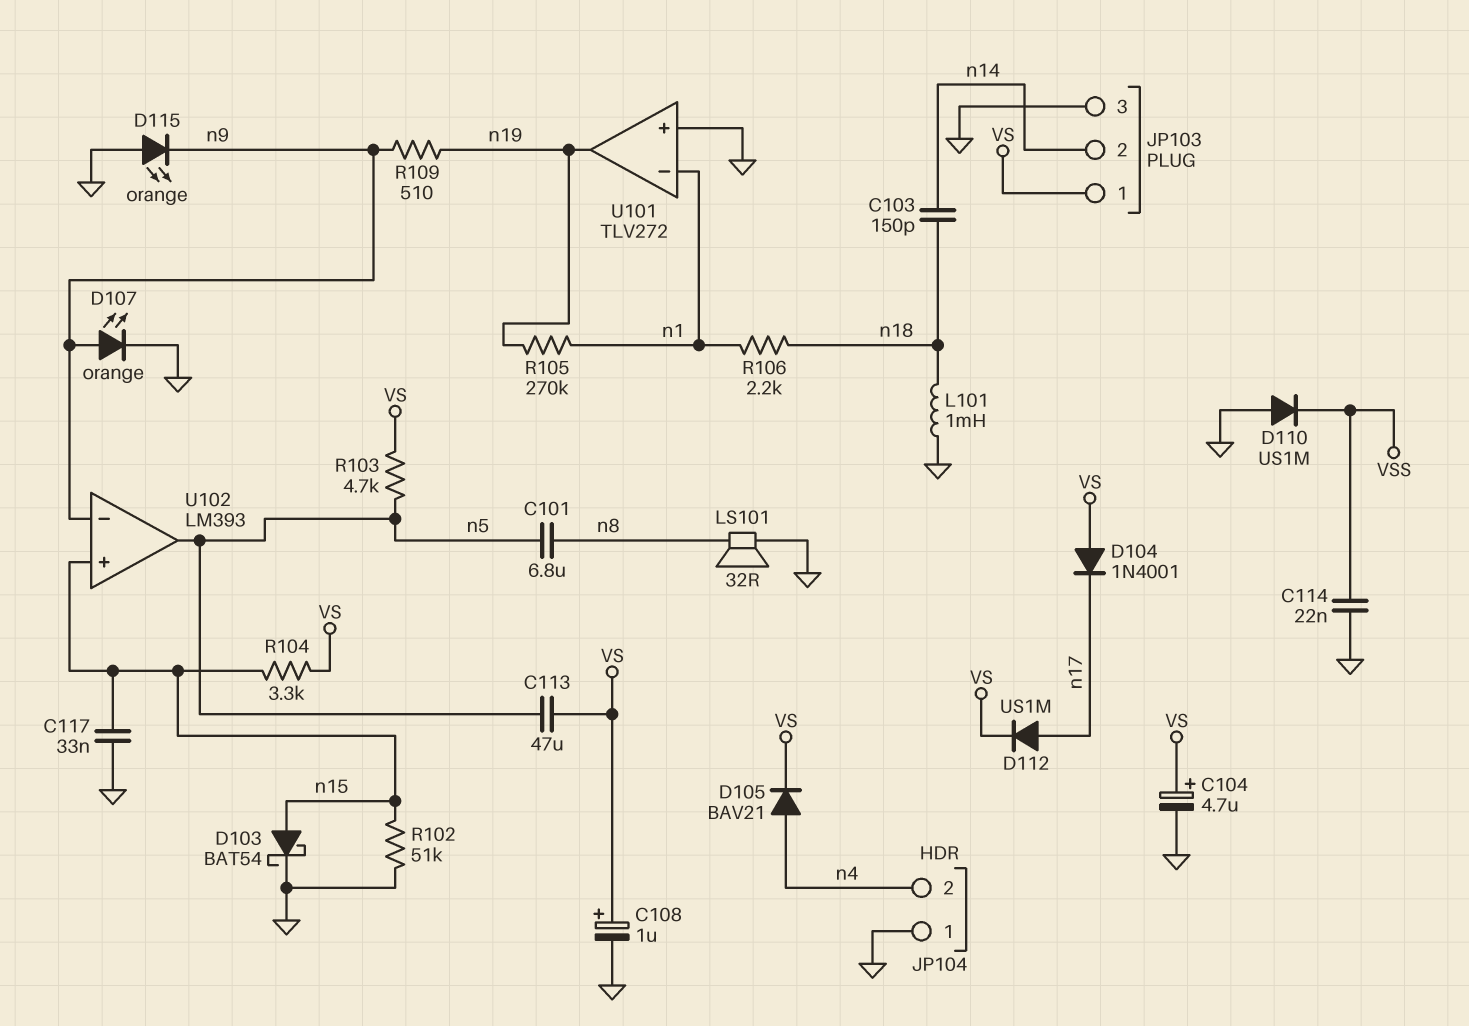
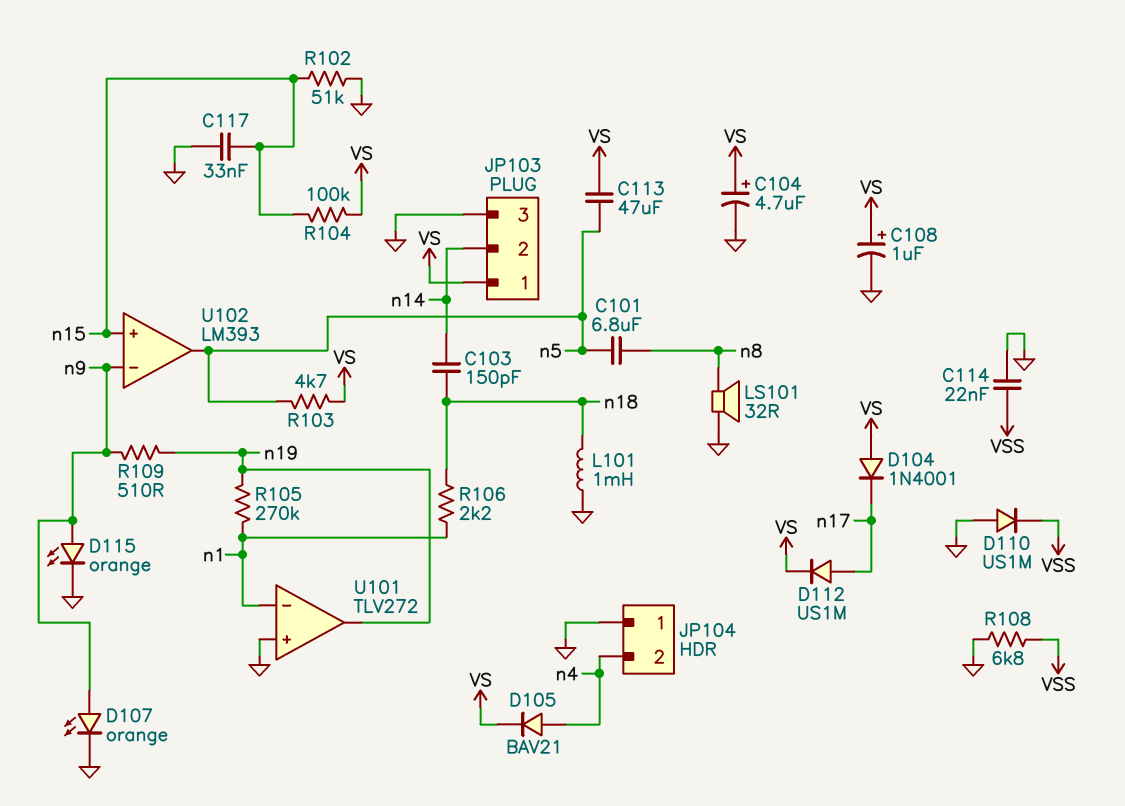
D103: schottky BAT54 (A n15, K GND) -> none
D115: LED orange (A GND, K n9) -> LED orange (A n9, K GND)
R104: 3.3k (VS, n15) -> 100k (VS, n15)
R108: none -> 6.8k (GND, VSS)

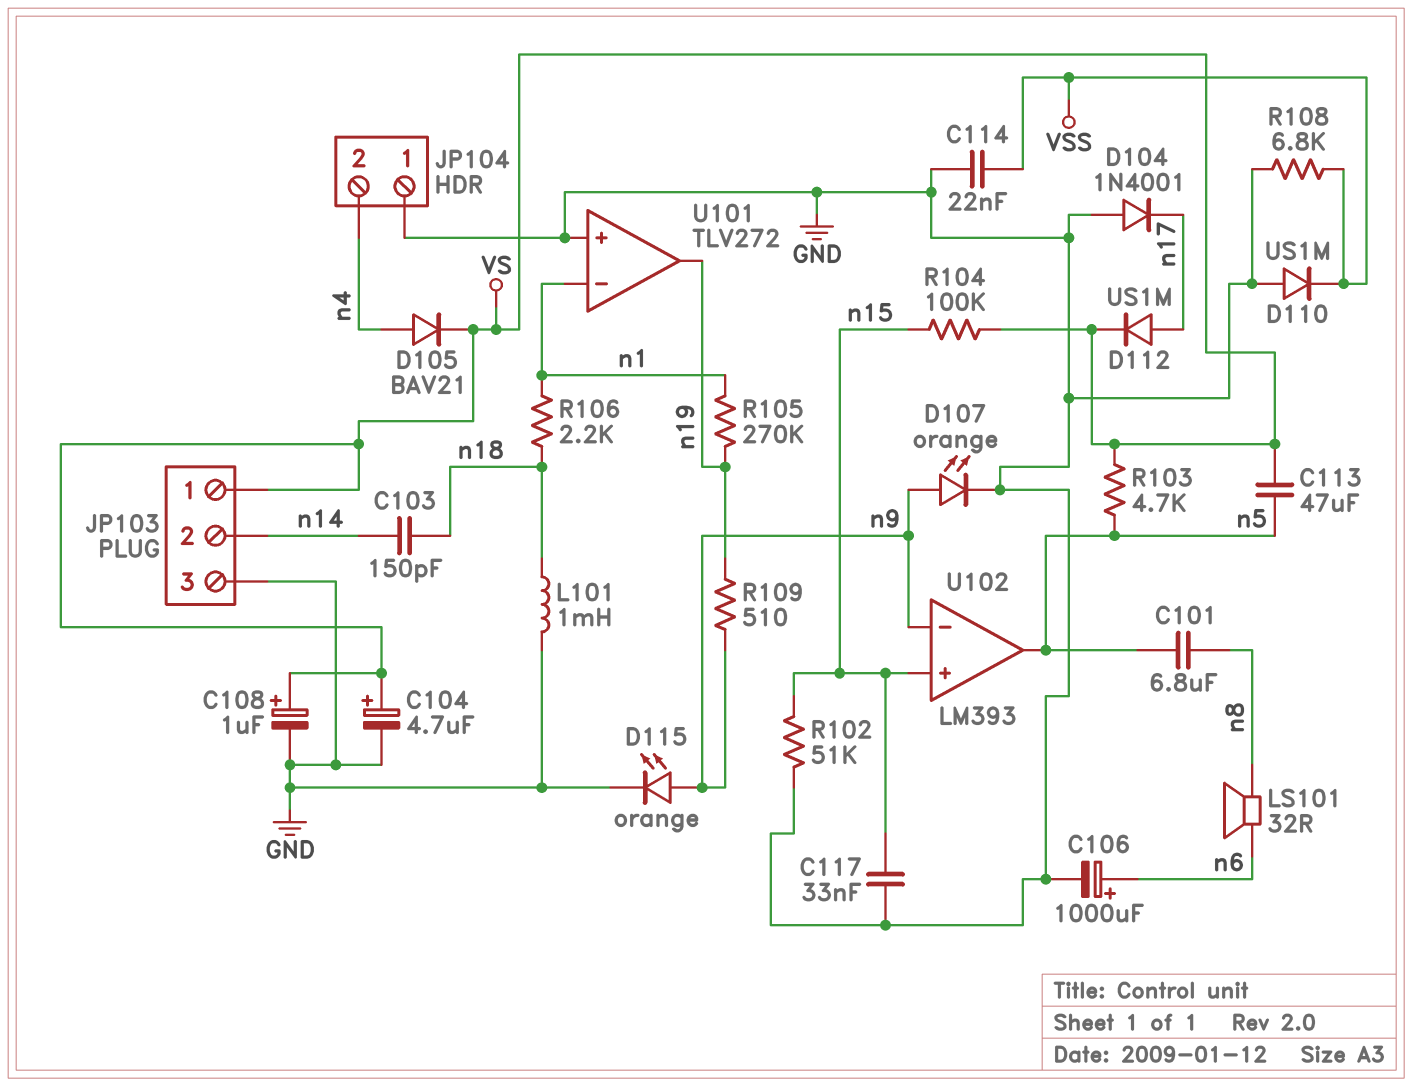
C106: none -> 1000uF (plus n6, minus GND)
D104: diode 1N4001 (A VS, K n17) -> diode 1N4001 (A GND, K n17)
LS101: speaker 32R (GND, n8) -> speaker 32R (n6, n8)

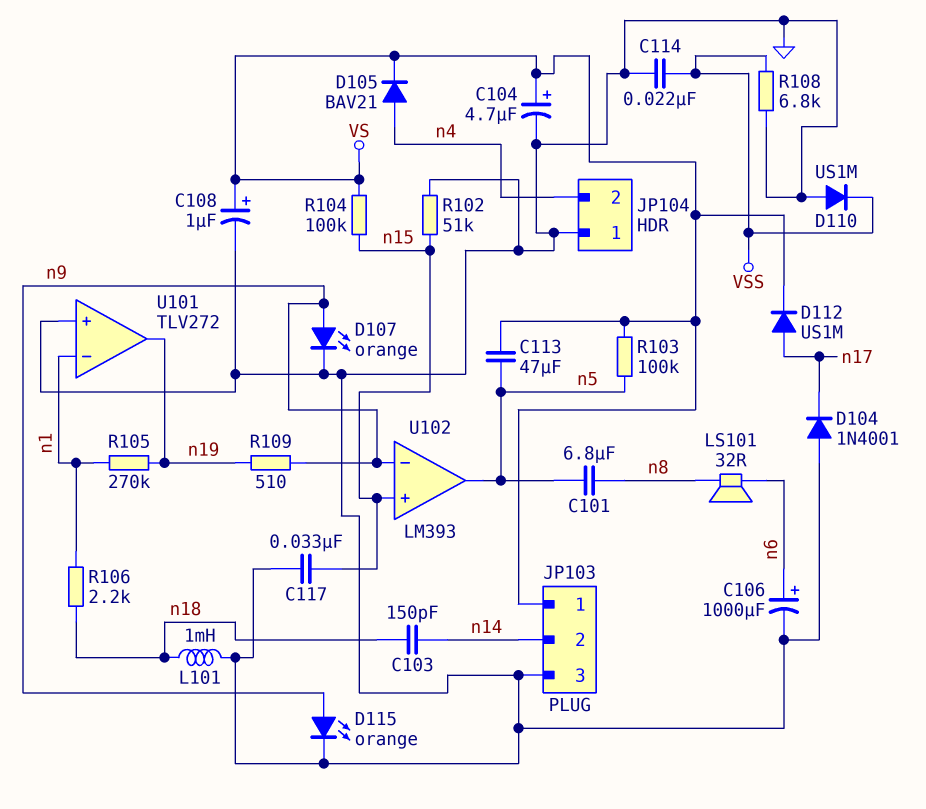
R103: 4.7k (VS, n5) -> 100k (VS, n5)

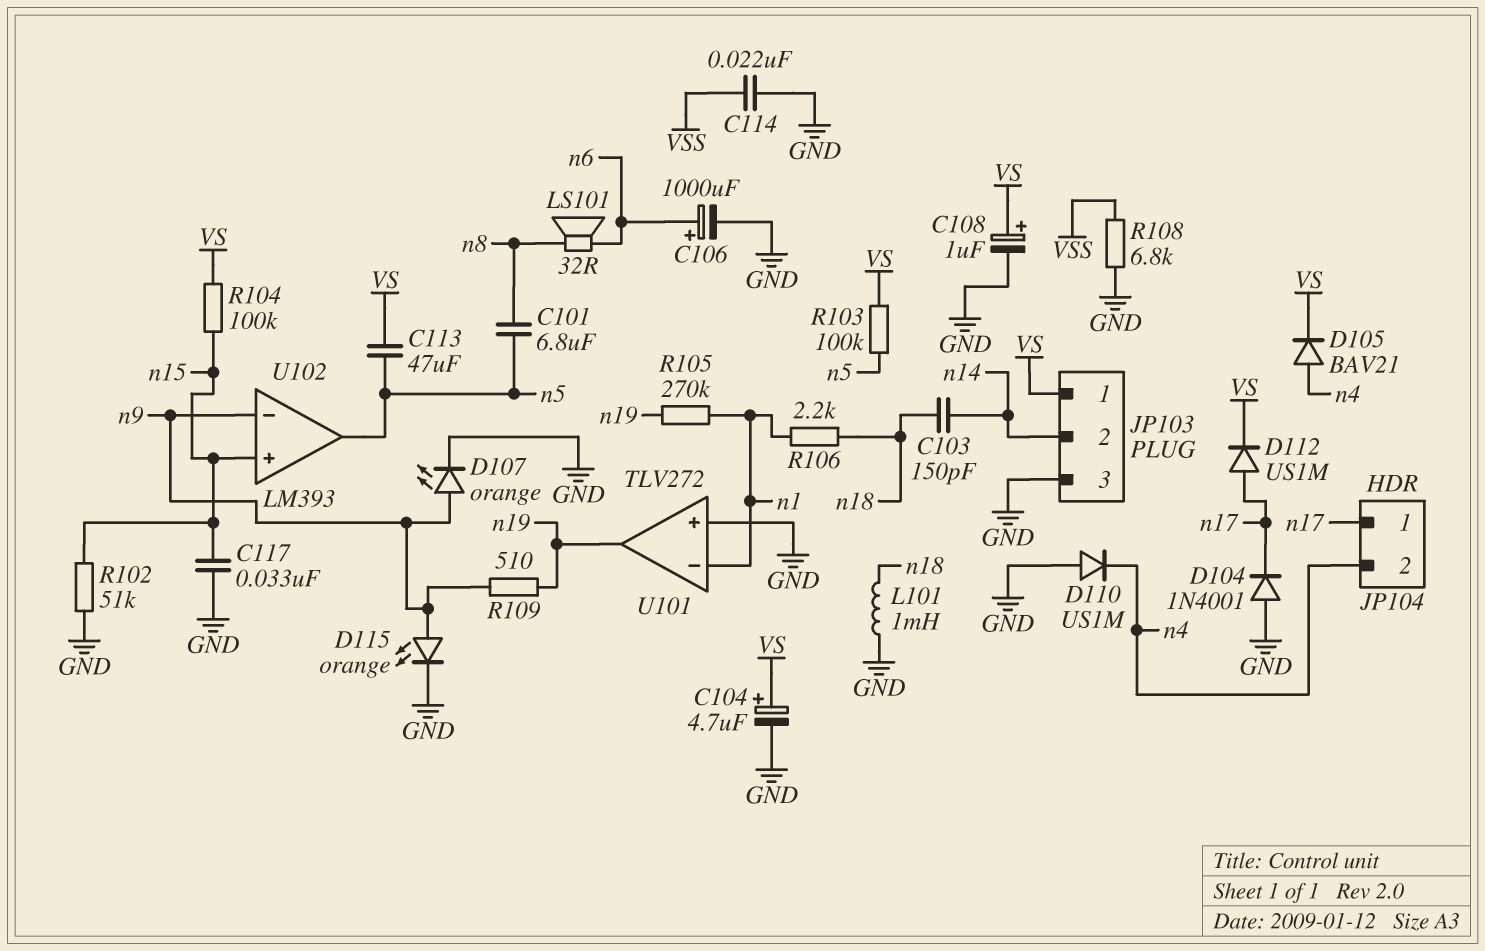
D110: diode US1M (A GND, K VSS) -> diode US1M (A GND, K n4)
JP104 pin 1: GND -> n17

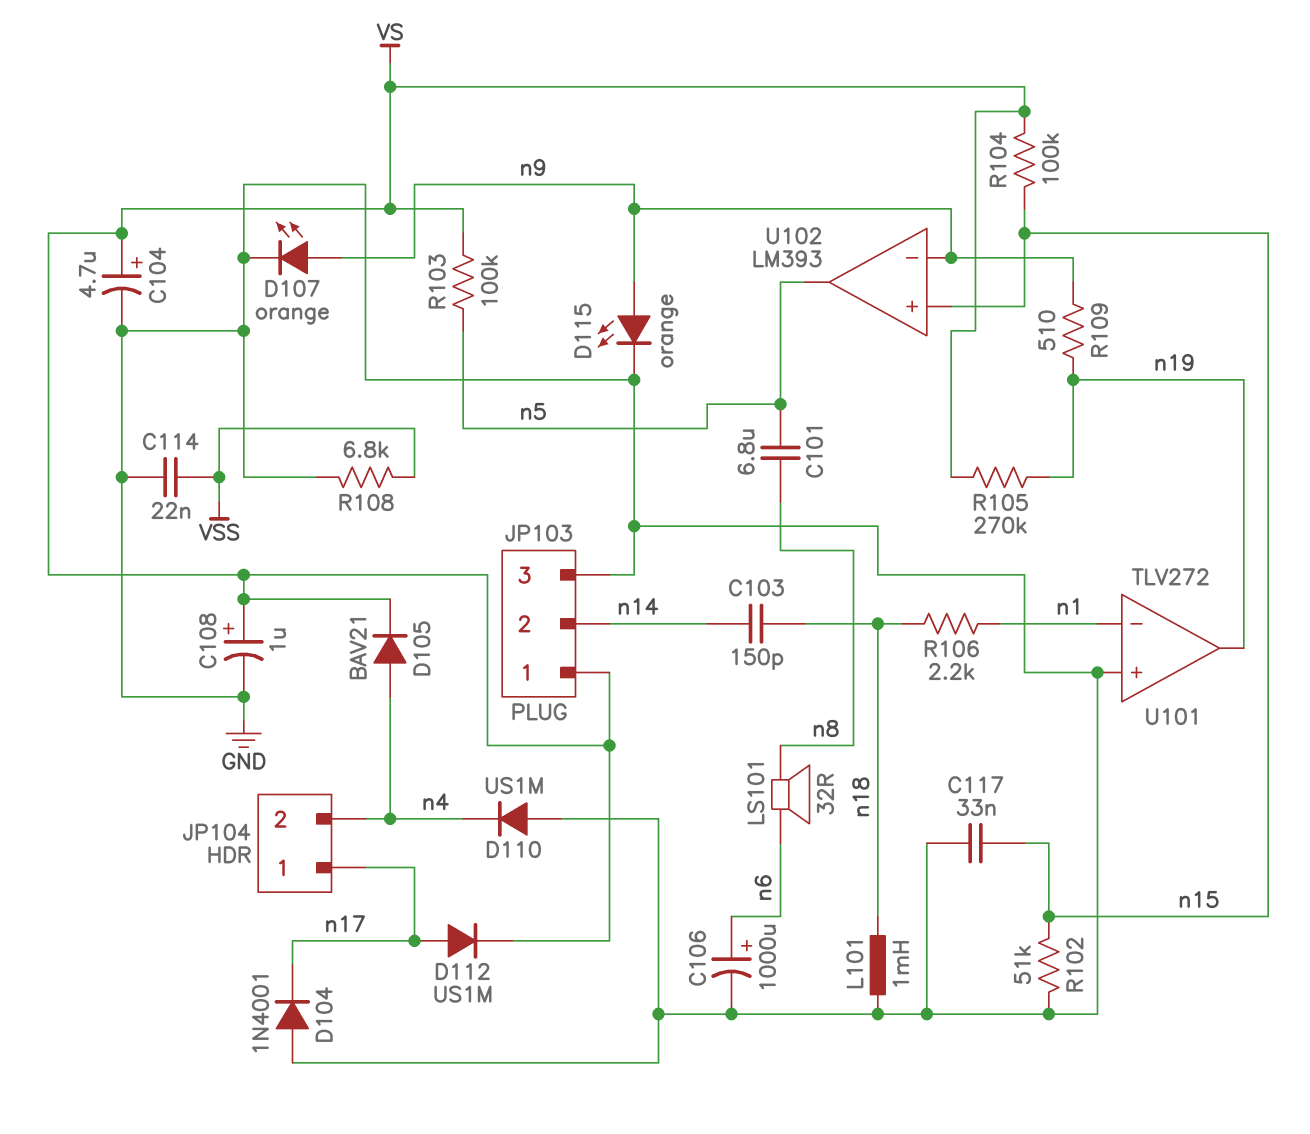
C113: 47uF (VS, n5) -> none
R105: 270k (n1, n19) -> 270k (VS, n19)

